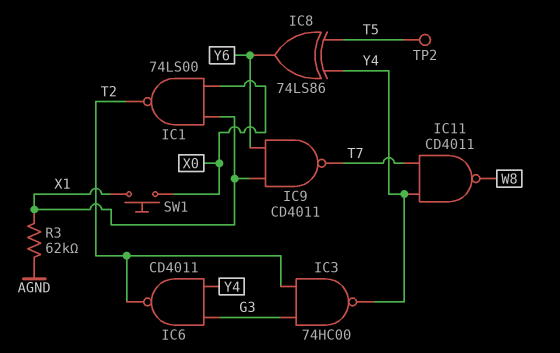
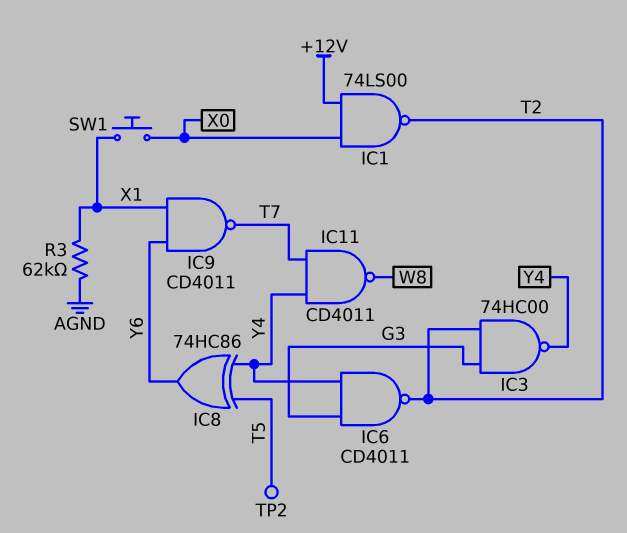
IC1: NAND 74LS00 (in X0, in X1, out T2) -> NAND 74LS00 (in +12V, in X0, out T2)
IC8: XOR 74LS86 (in T5, in Y4, out Y6) -> XOR 74HC86 (in T5, in Y4, out Y6)

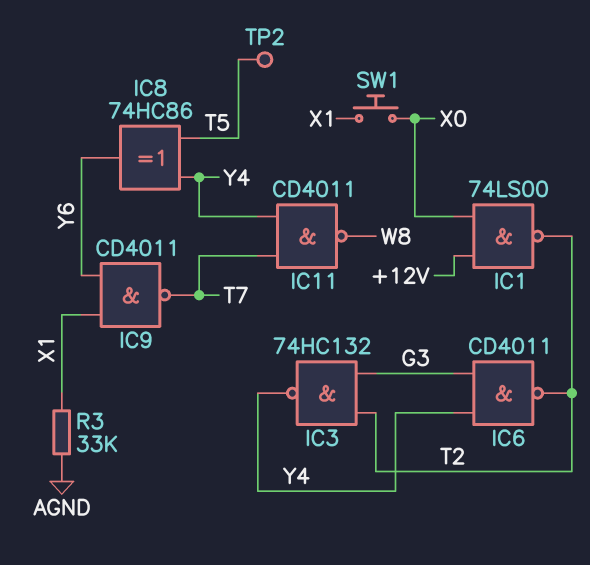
IC3: NAND 74HC00 (in G3, in T2, out Y4) -> NAND 74HC132 (in G3, in T2, out Y4)
R3: 62k (AGND, X1) -> 33k (AGND, X1)

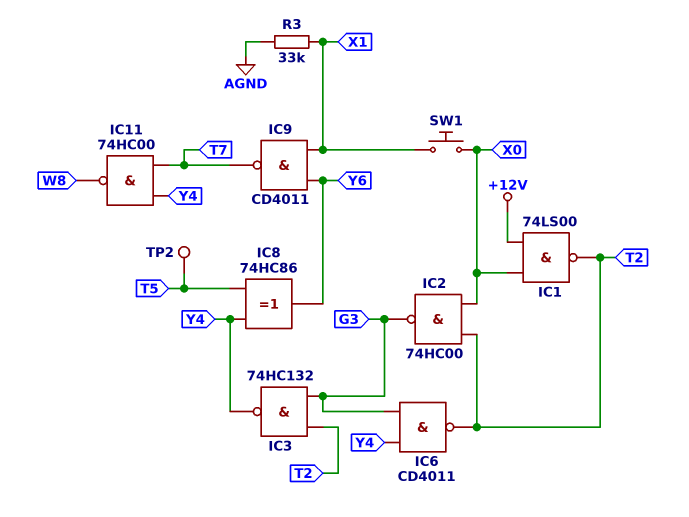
IC2: none -> NAND 74HC00 (in T2, in X0, out G3)
IC11: NAND CD4011 (in T7, in Y4, out W8) -> NAND 74HC00 (in T7, in Y4, out W8)

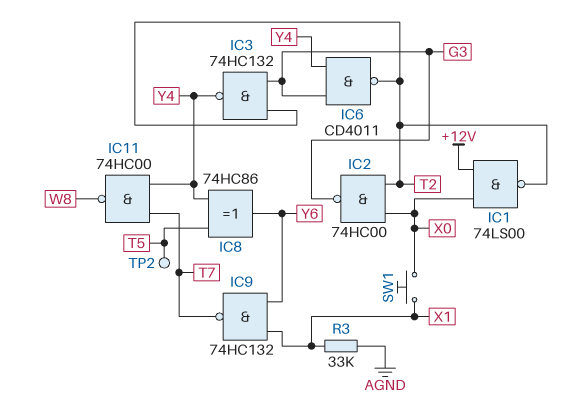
IC9: NAND CD4011 (in X1, in Y6, out T7) -> NAND 74HC132 (in X1, in Y6, out T7)

